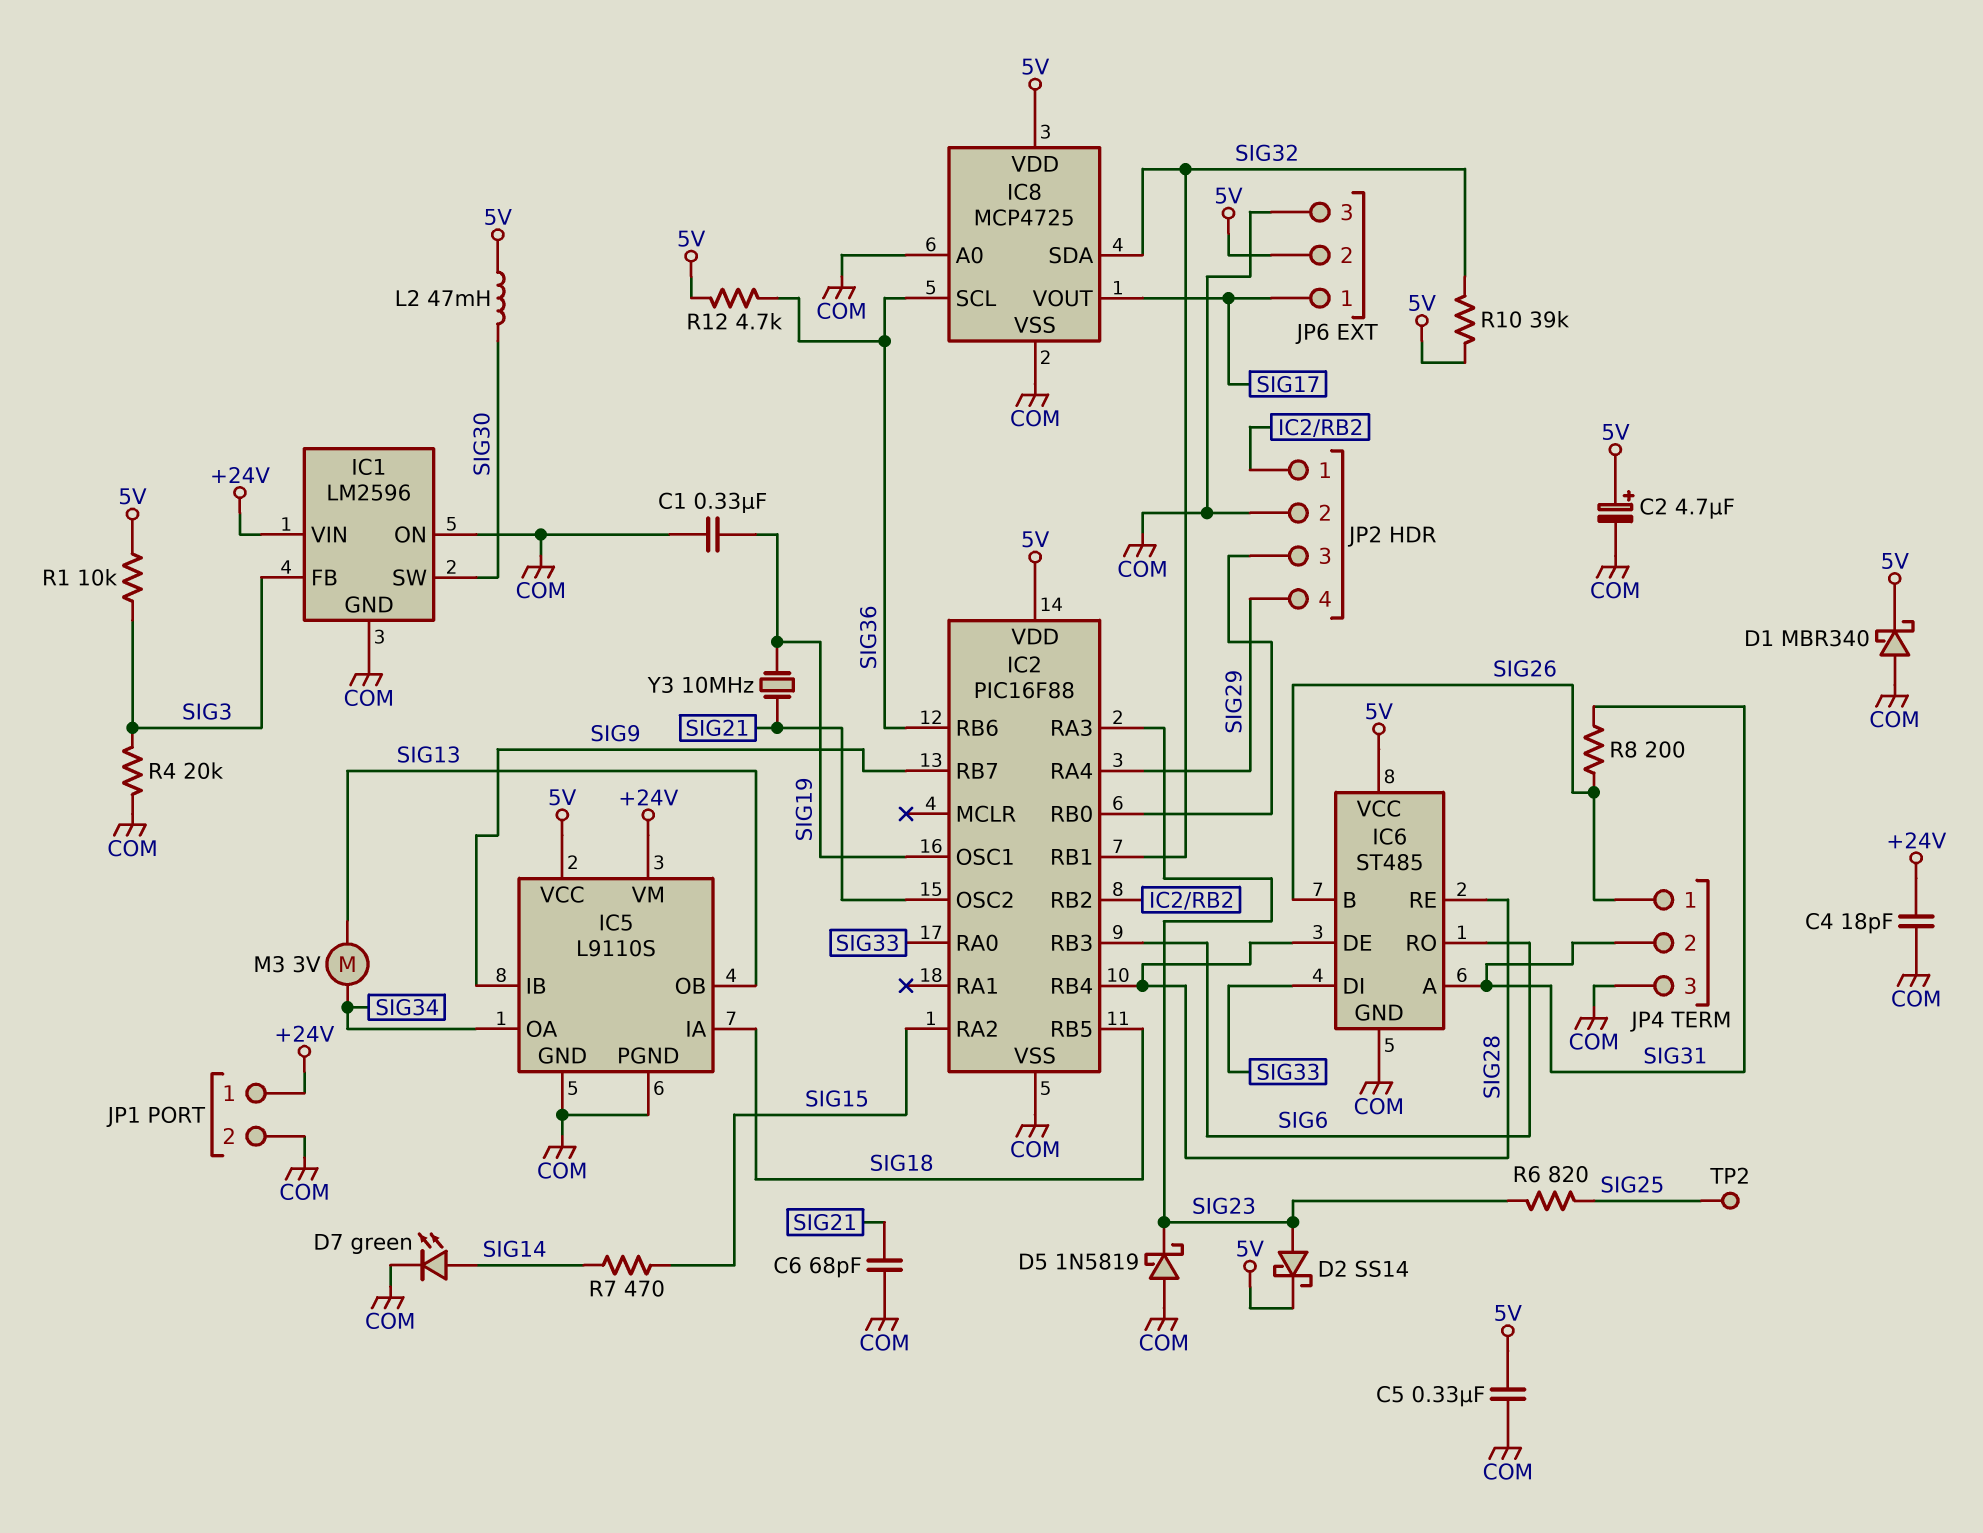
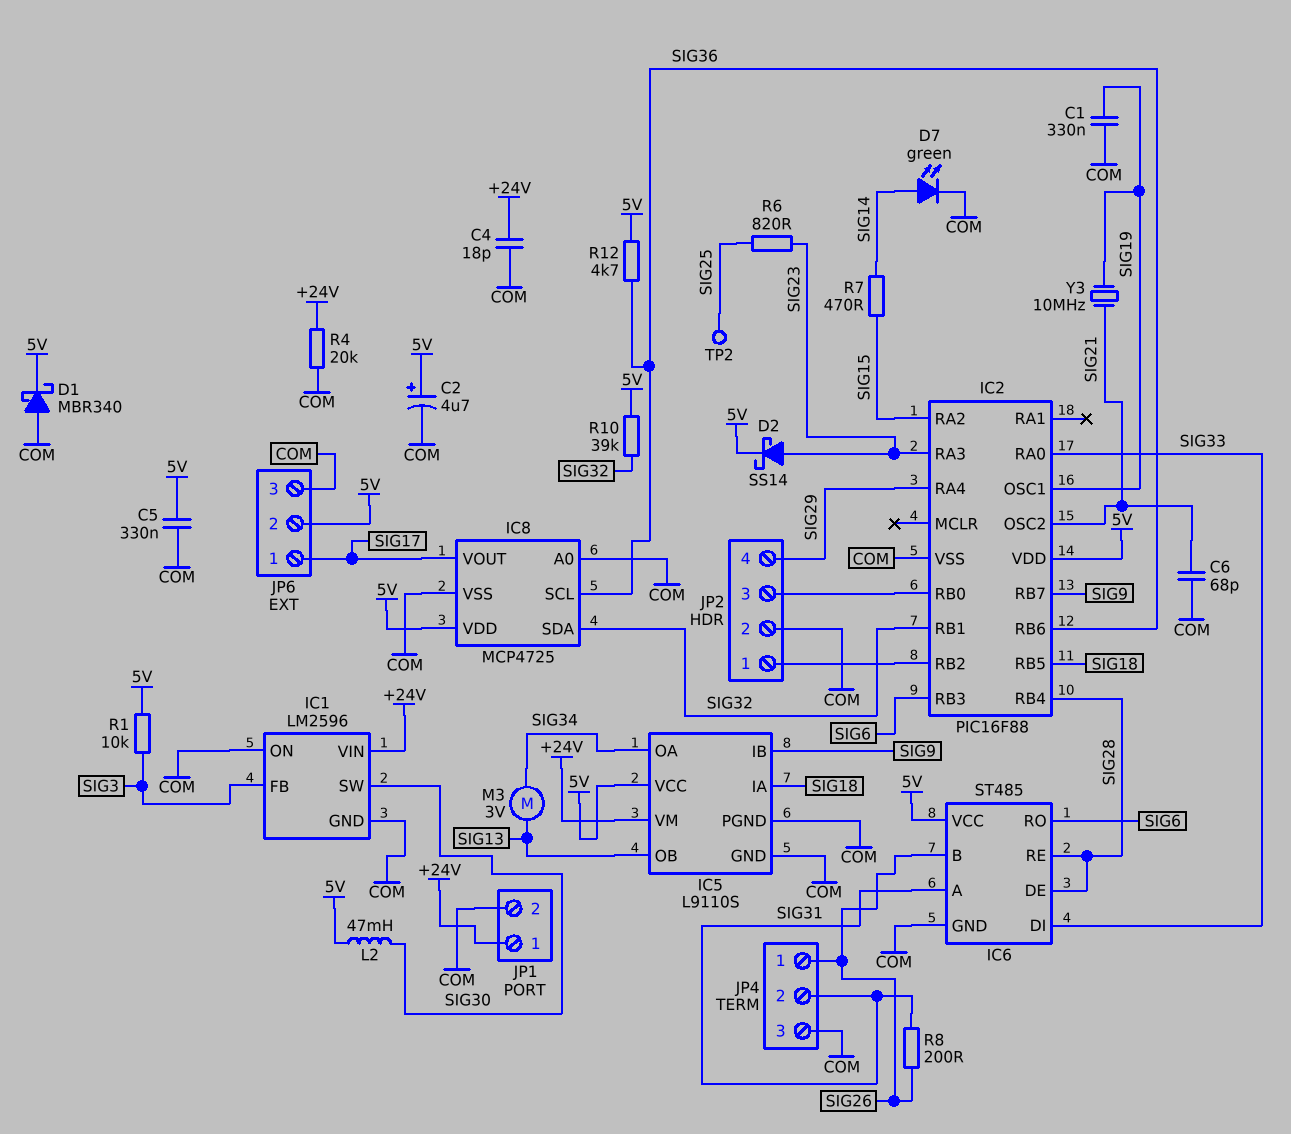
D5: schottky 1N5819 (A COM, K SIG23) -> none
R4: 20k (COM, SIG3) -> 20k (+24V, COM)

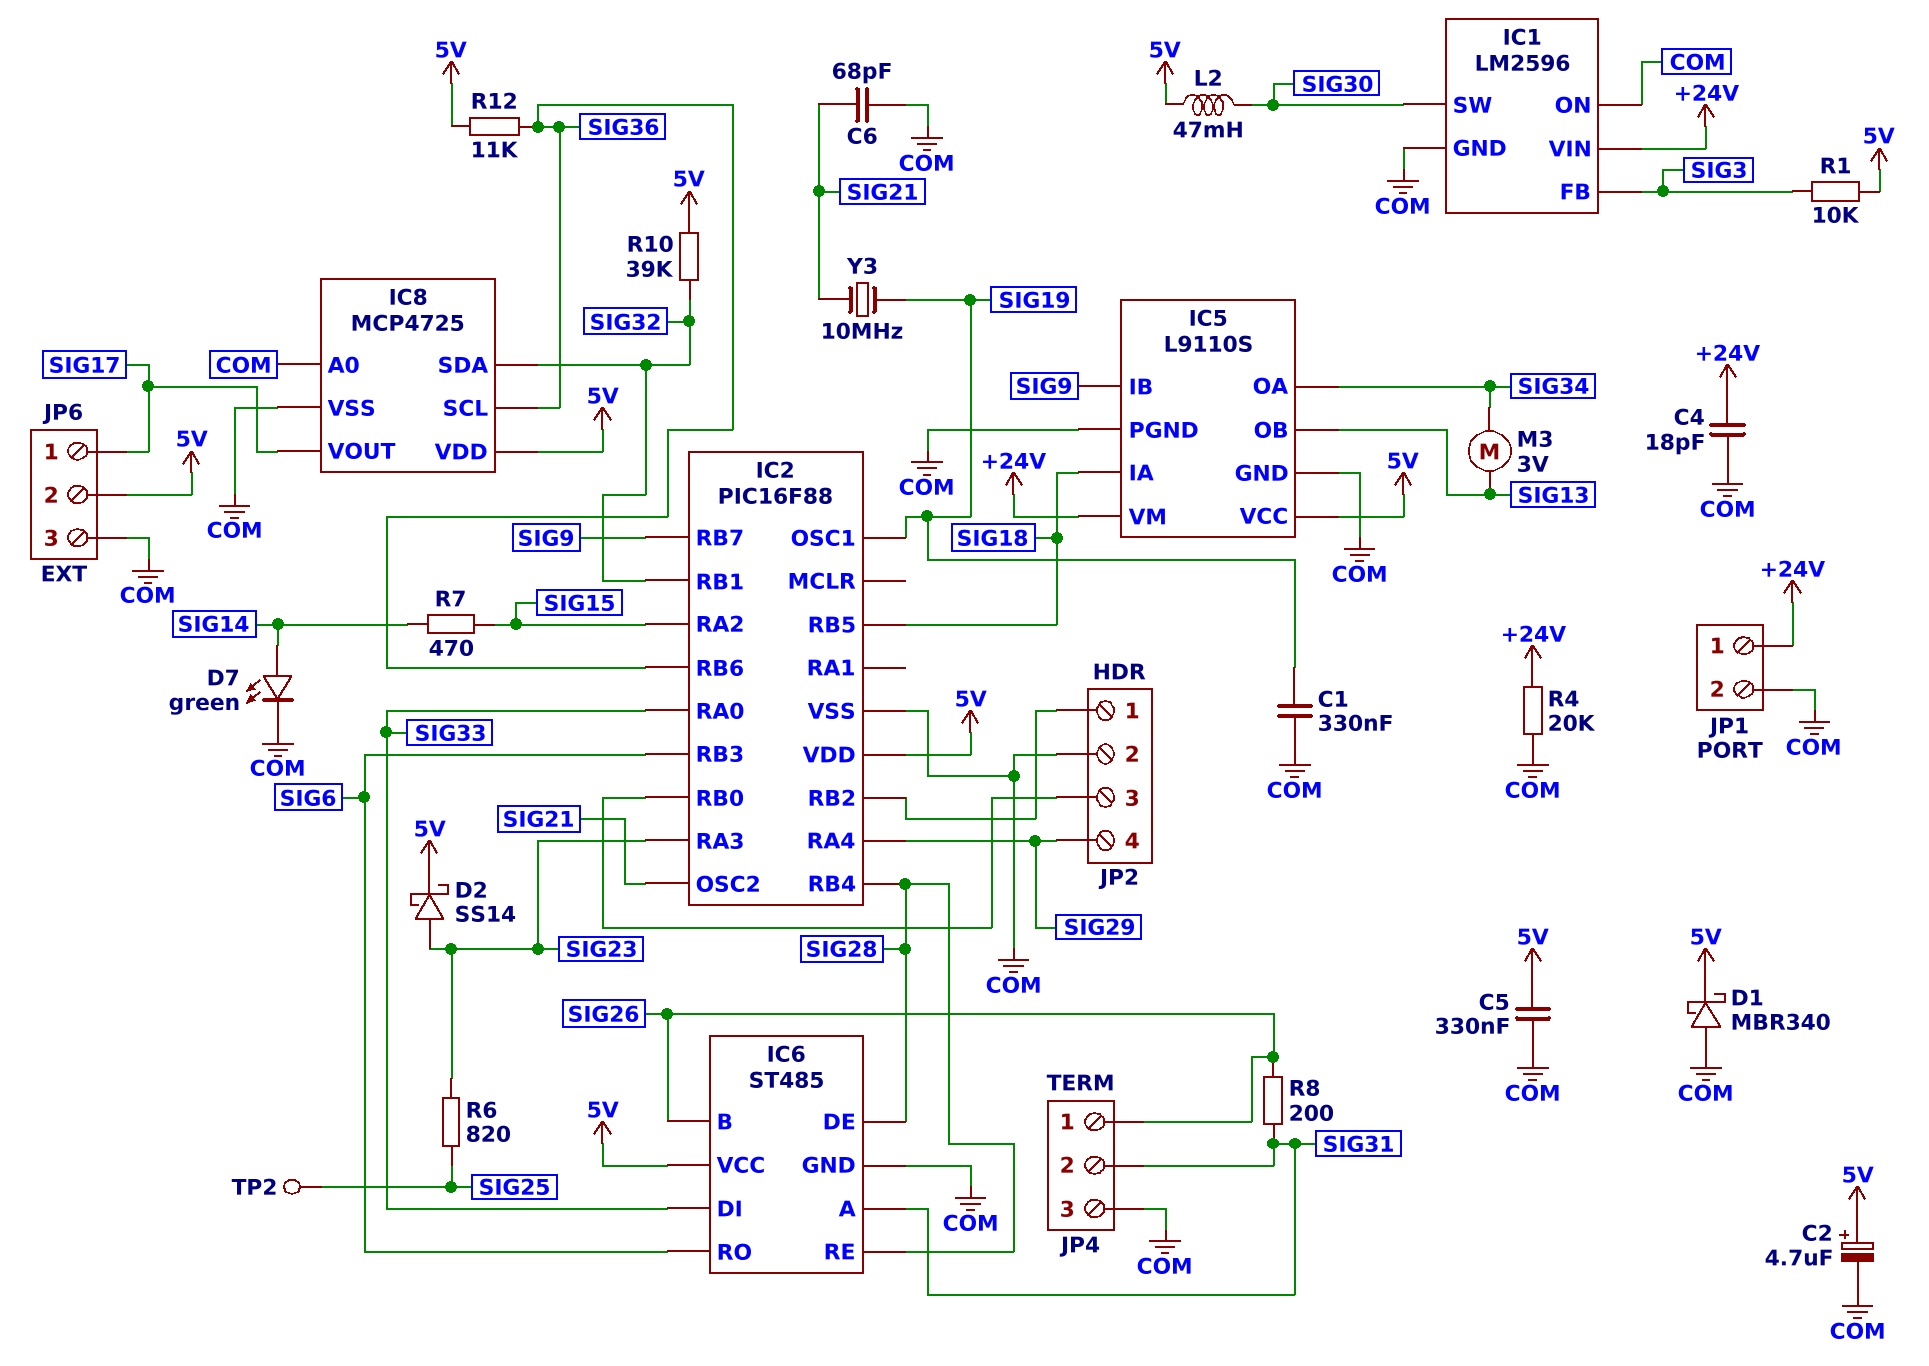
R12: 4.7k (5V, SIG36) -> 11k (5V, SIG36)

